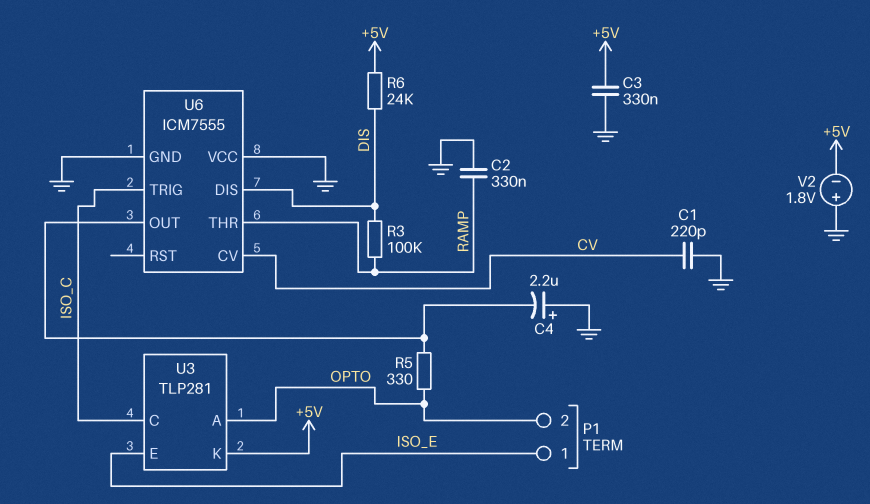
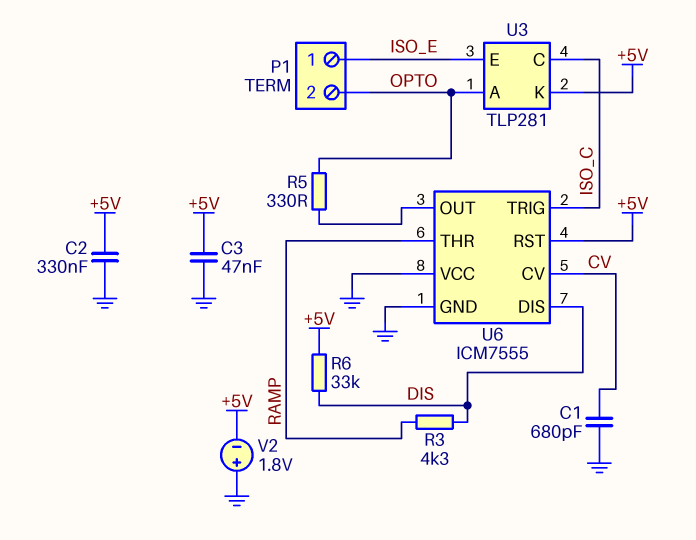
C1: 220pF (CV, GND) -> 680pF (CV, GND)
C2: 330nF (GND, RAMP) -> 330nF (+5V, GND)
C3: 330nF (+5V, GND) -> 47nF (+5V, GND)
C4: 2.2uF (plus GND, minus U6/OUT) -> none
R3: 100k (DIS, RAMP) -> 4.3k (DIS, RAMP)
R6: 24k (+5V, DIS) -> 33k (+5V, DIS)
U6 pin RST: none -> +5V

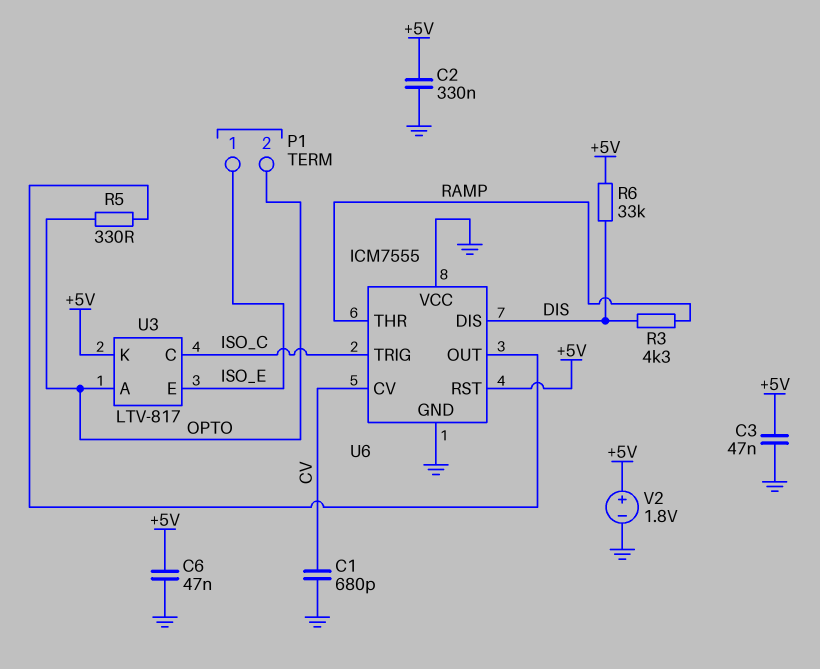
C6: none -> 47nF (+5V, GND)
U3: TLP281 -> LTV-817
V2: 1.8V (plus GND, minus +5V) -> 1.8V (plus +5V, minus GND)

